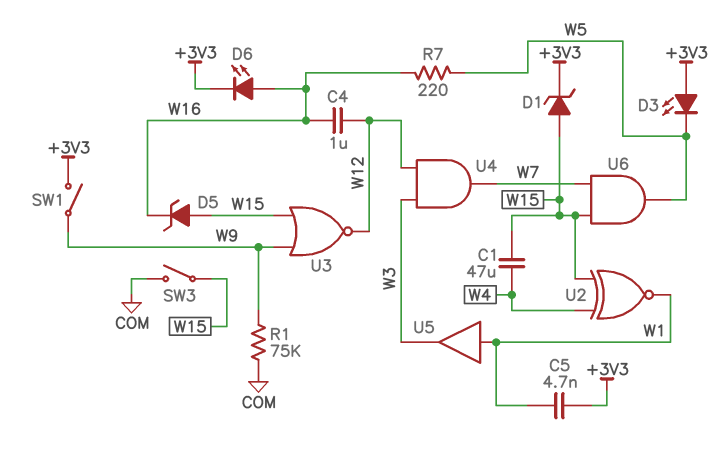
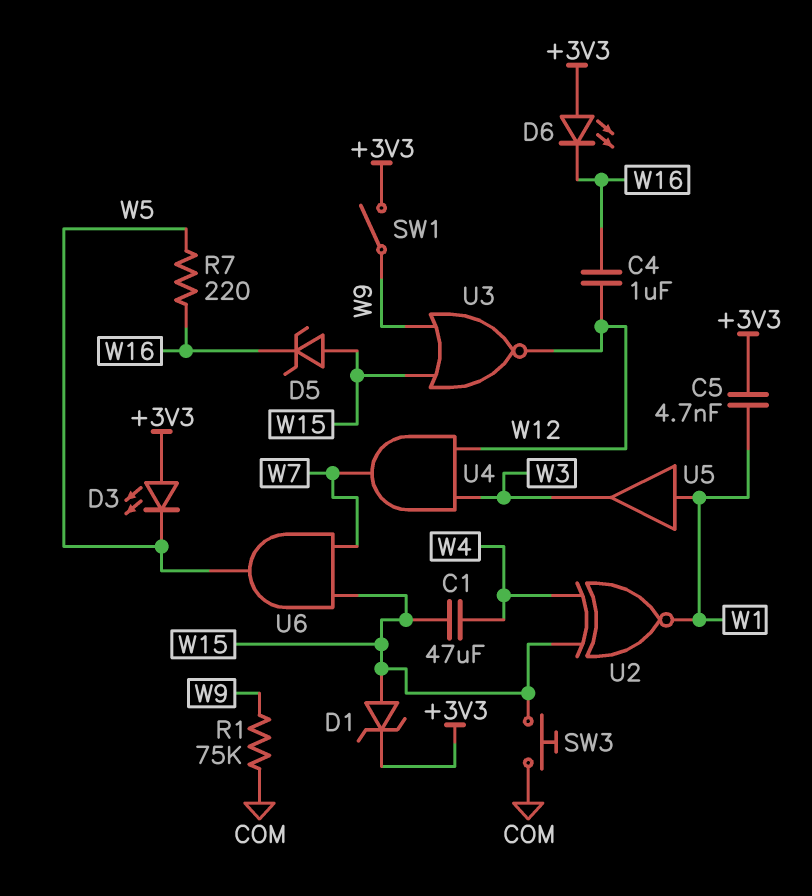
D6: LED (A W16, K +3V3) -> LED (A +3V3, K W16)
SW3: switch (COM, W15) -> button (COM, W15)

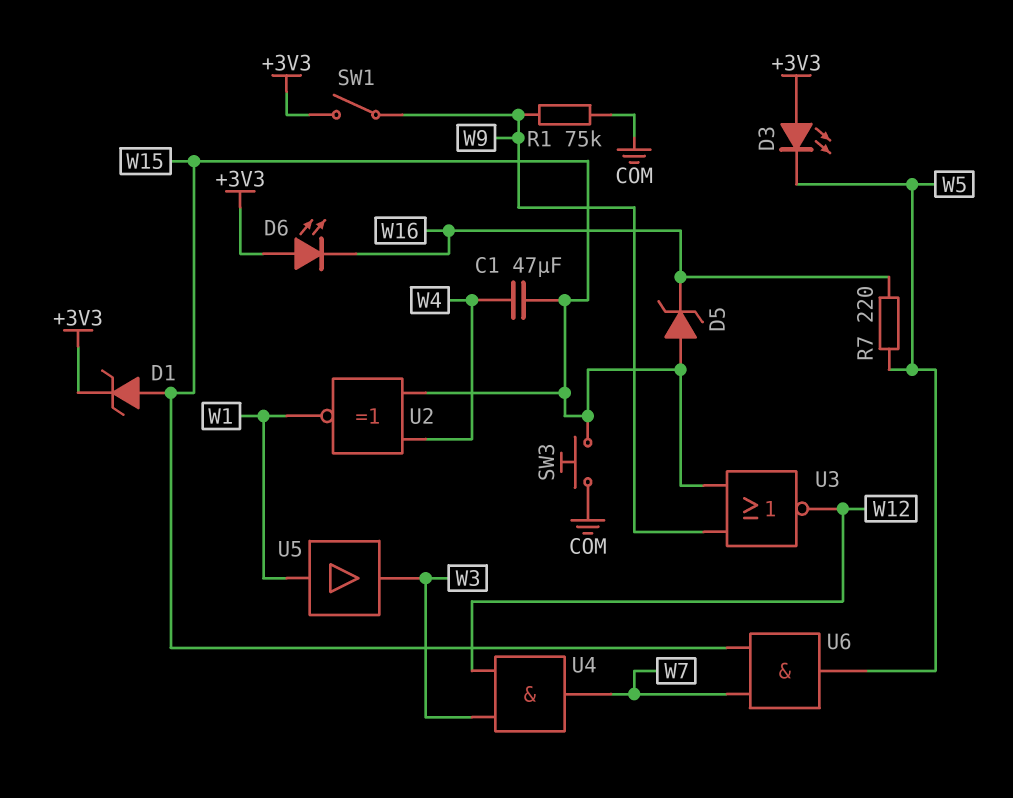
C4: 1uF (W12, W16) -> none
C5: 4.7nF (+3V3, W1) -> none

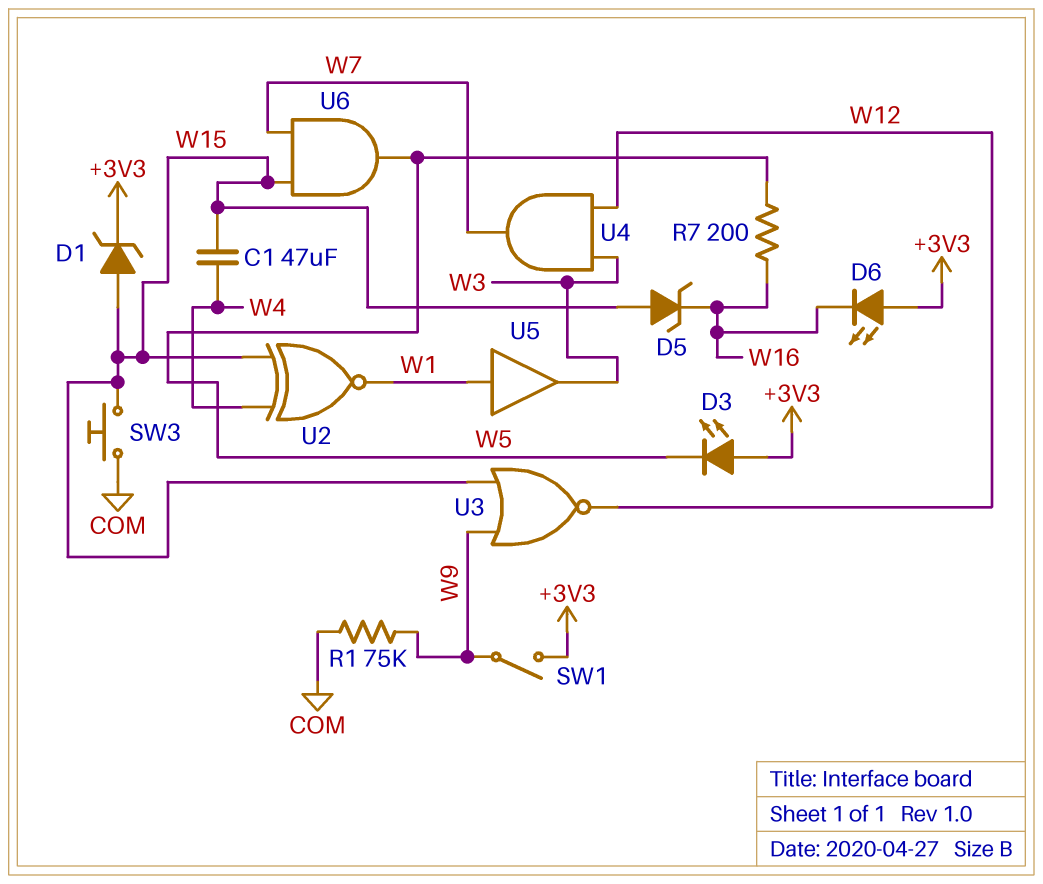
R7: 220 (W5, W16) -> 200 (W5, W16)

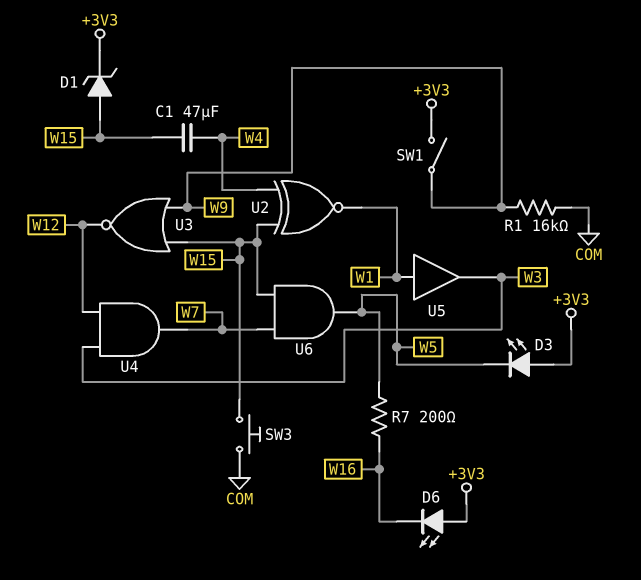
D5: zener (A W15, K W16) -> none
R1: 75k (COM, W9) -> 16k (COM, W9)

